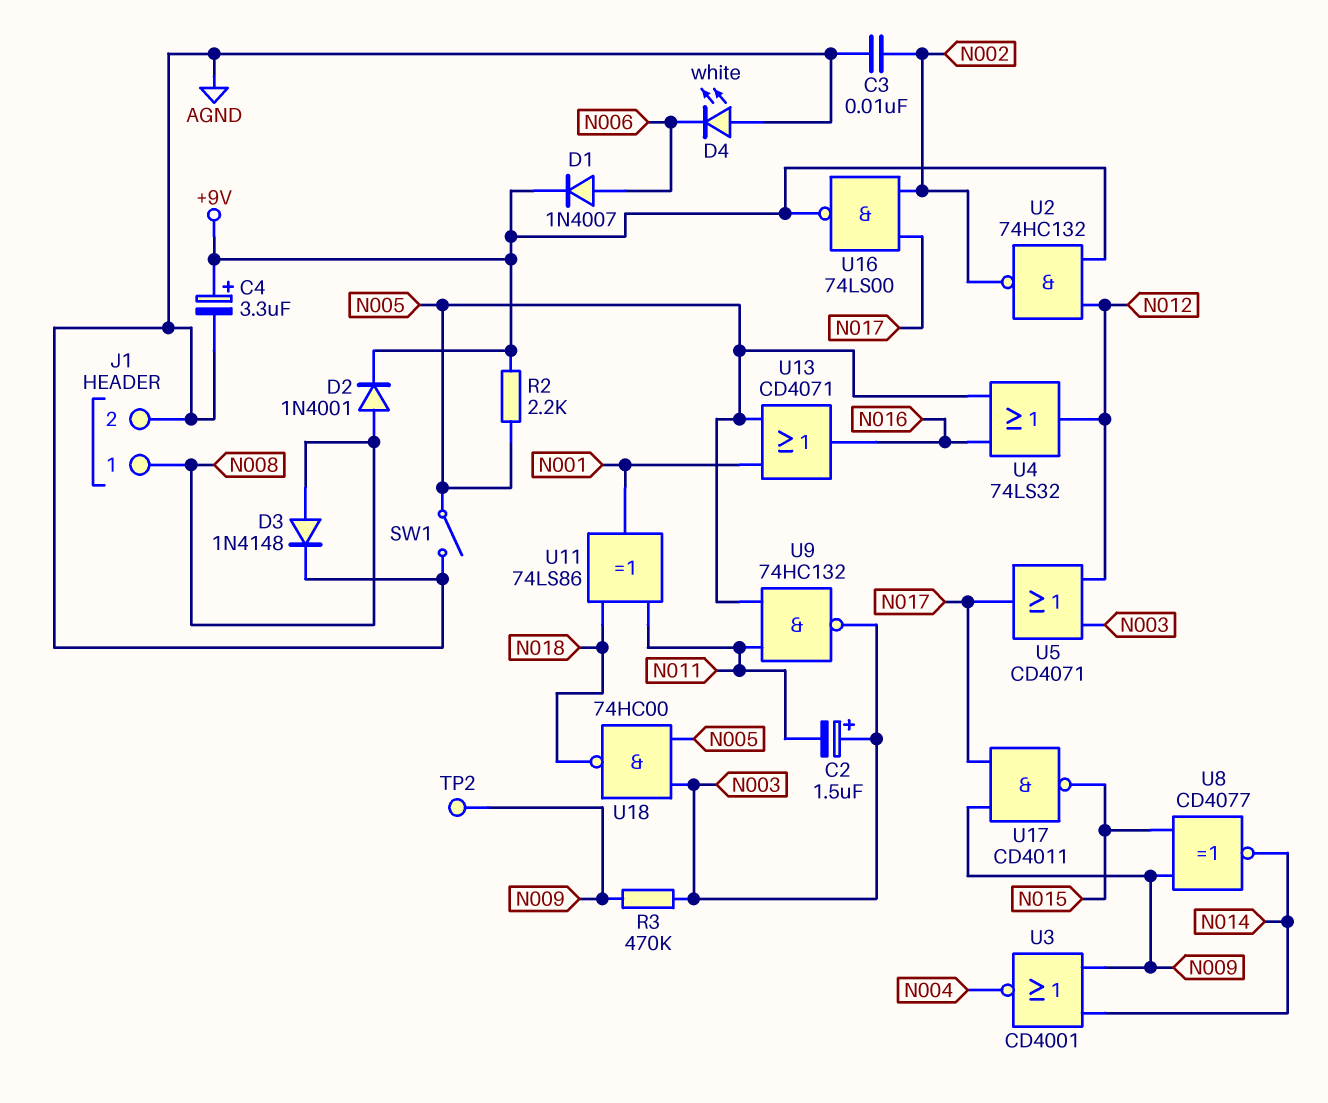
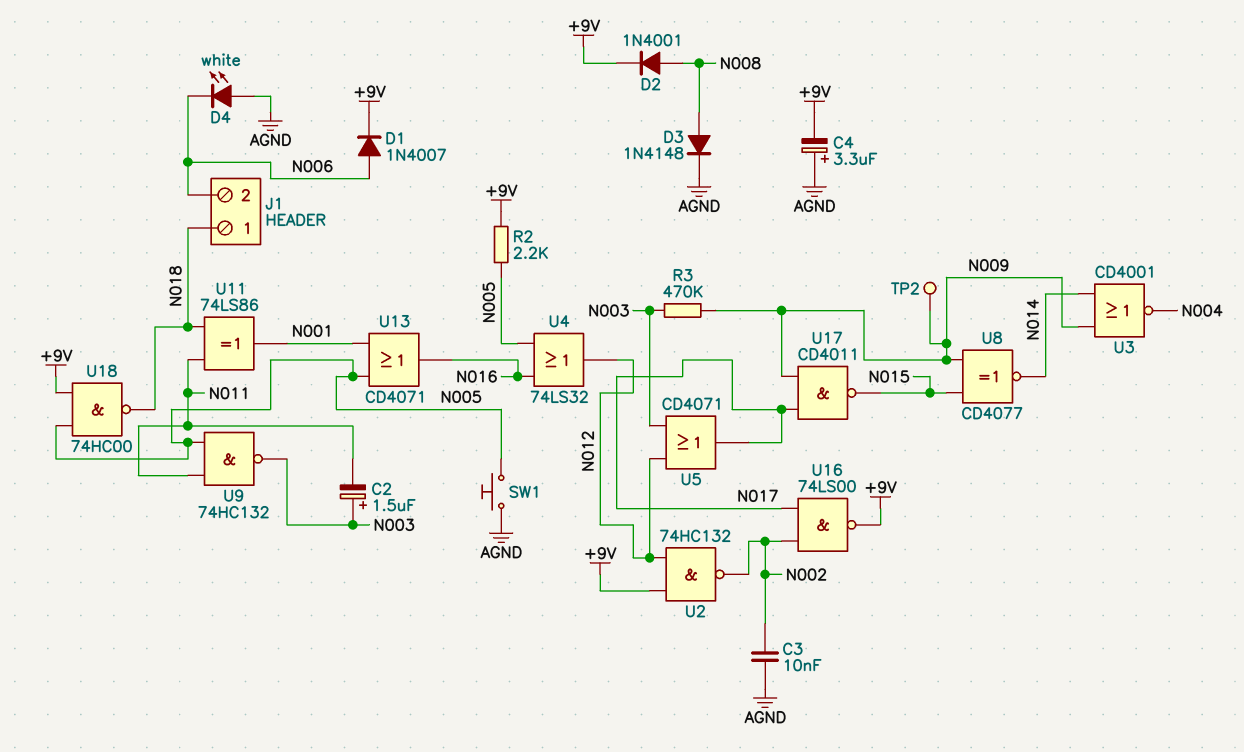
C4: 3.3uF (plus +9V, minus AGND) -> 3.3uF (plus AGND, minus +9V)
J1 pin 1: N008 -> N018
J1 pin 2: AGND -> N006
SW1: switch (AGND, N005) -> button (AGND, N005)
U18: NAND 74HC00 (in N003, in N005, out N018) -> NAND 74HC00 (in +9V, in N005, out N018)

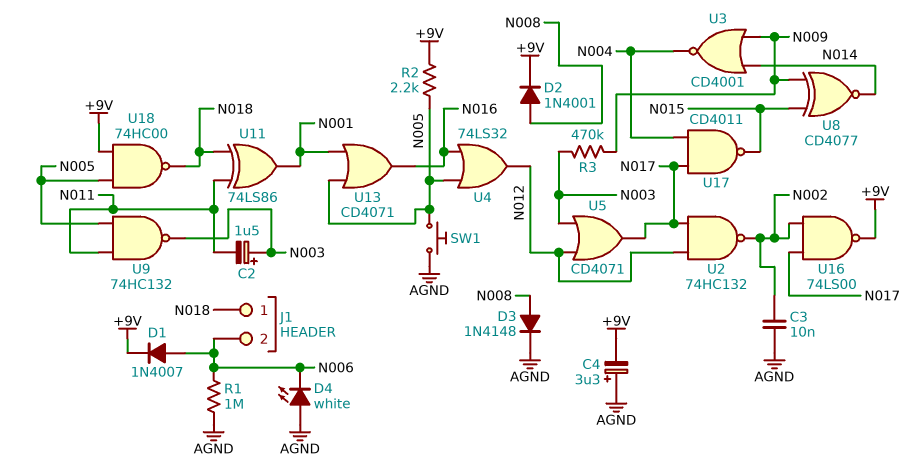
R1: none -> 1M (AGND, N006)
TP2: test point (N009) -> none
U2: NAND 74HC132 (in +9V, in N012, out N002) -> NAND 74HC132 (in N012, in N017, out N002)
U17: NAND CD4011 (in N009, in N017, out N015) -> NAND CD4011 (in N004, in N017, out N015)

